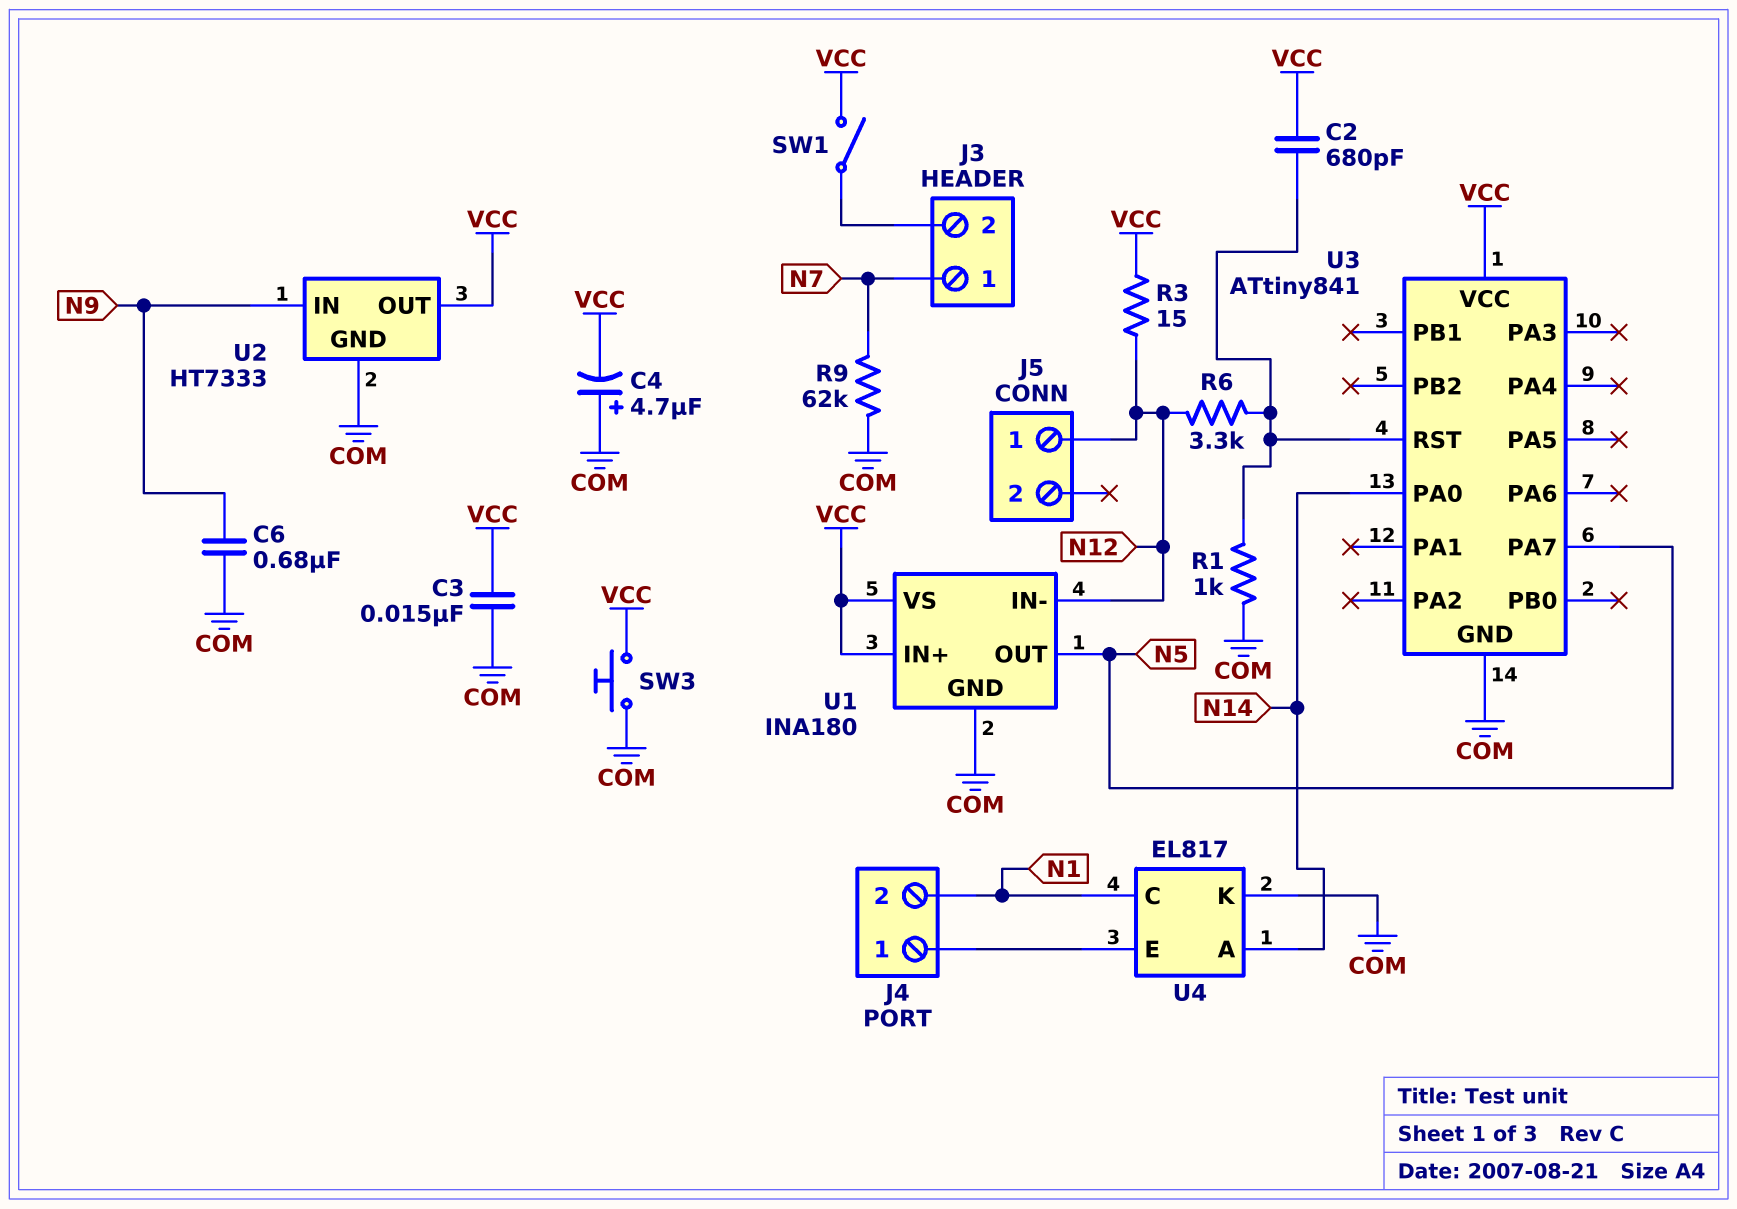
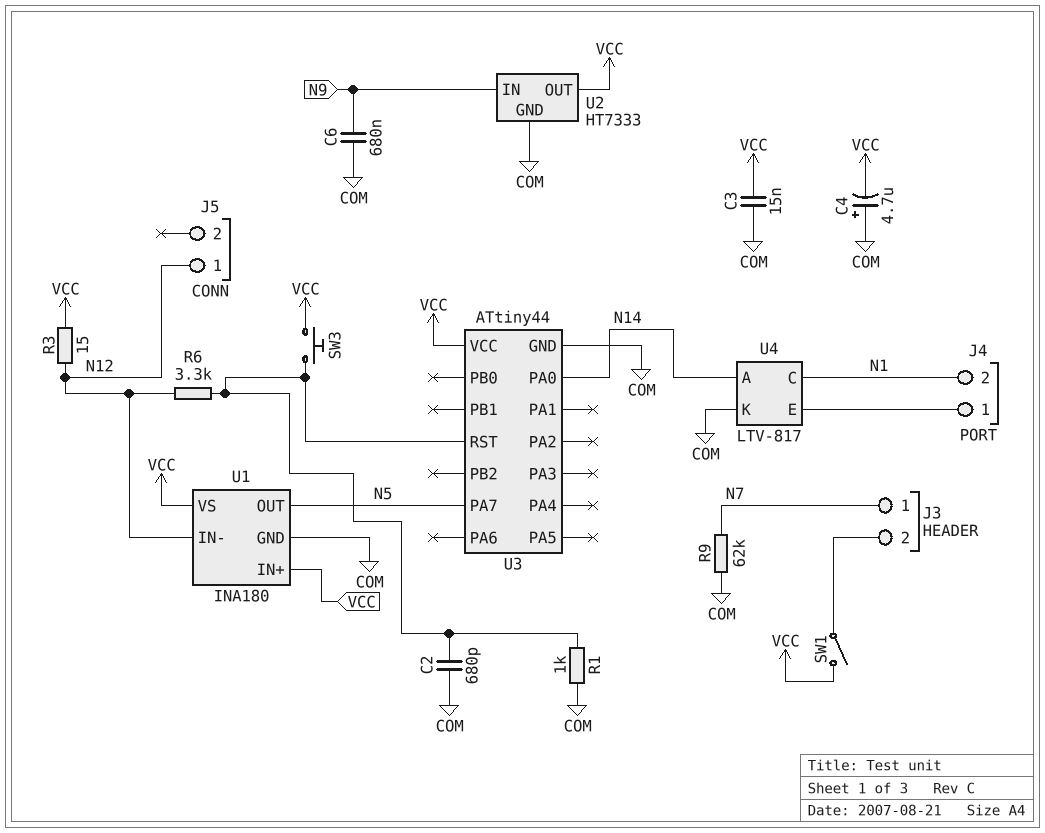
C2: 680pF (U3/RST, VCC) -> 680pF (COM, U3/RST)
SW3: button (COM, VCC) -> button (U3/RST, VCC)
U3: ATtiny841 -> ATtiny44
U4: EL817 -> LTV-817

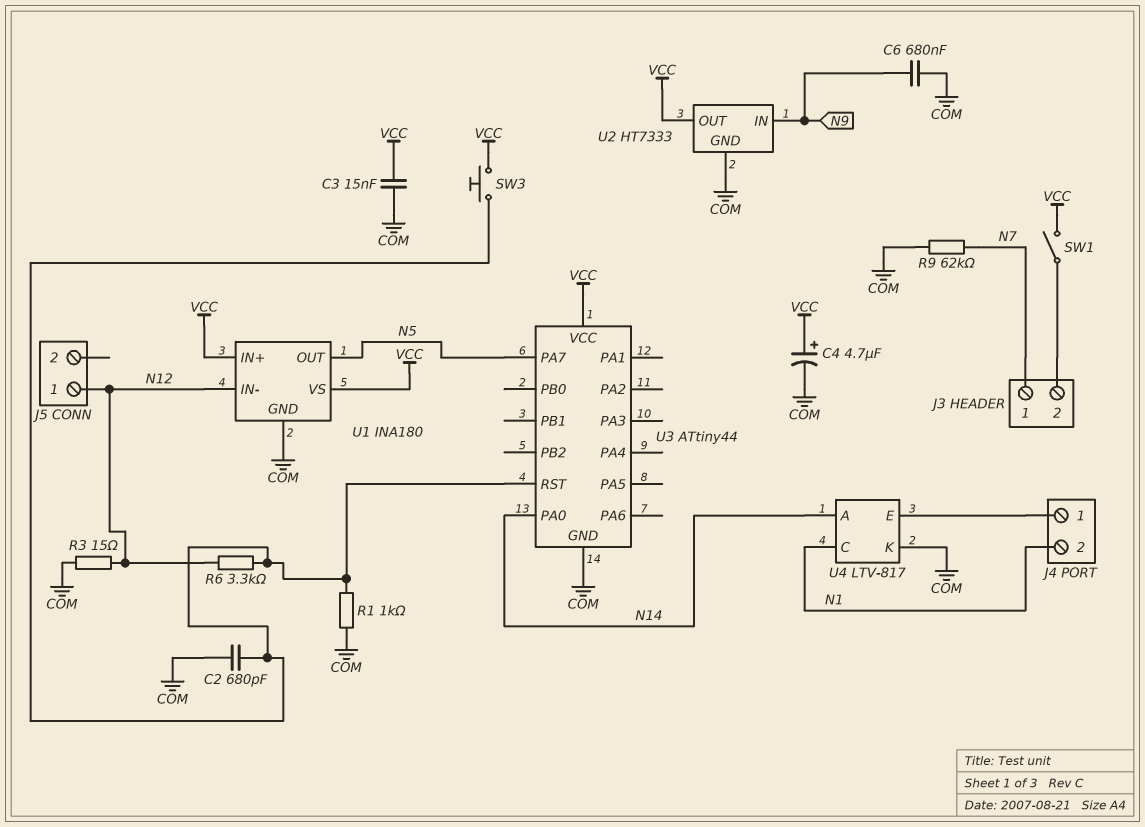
C4: 4.7uF (plus COM, minus VCC) -> 4.7uF (plus VCC, minus COM)
R3: 15 (N12, VCC) -> 15 (COM, N12)

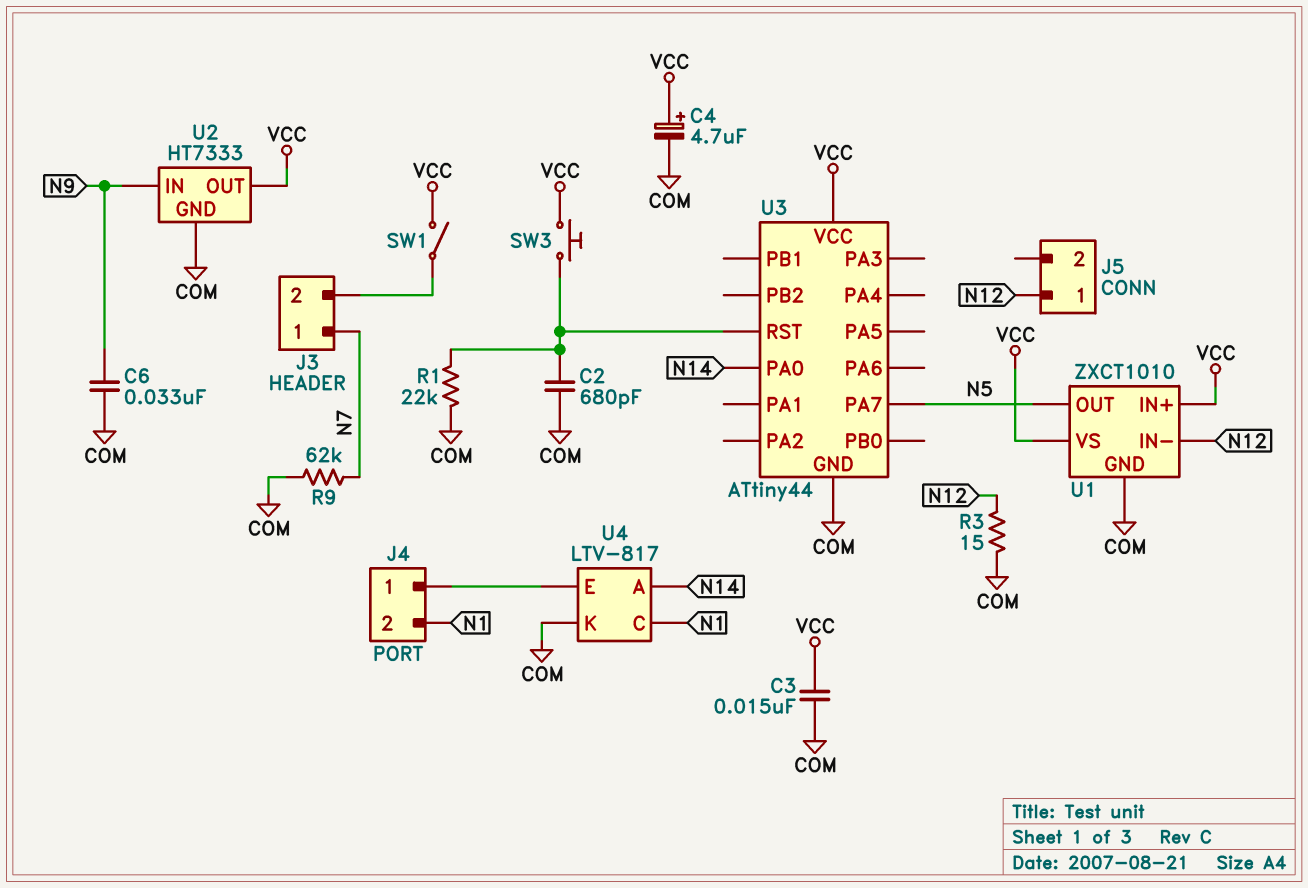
C6: 680nF (COM, N9) -> 33nF (COM, N9)
R1: 1k (COM, U3/RST) -> 22k (COM, U3/RST)
R6: 3.3k (N12, U3/RST) -> none
U1: INA180 -> ZXCT1010

